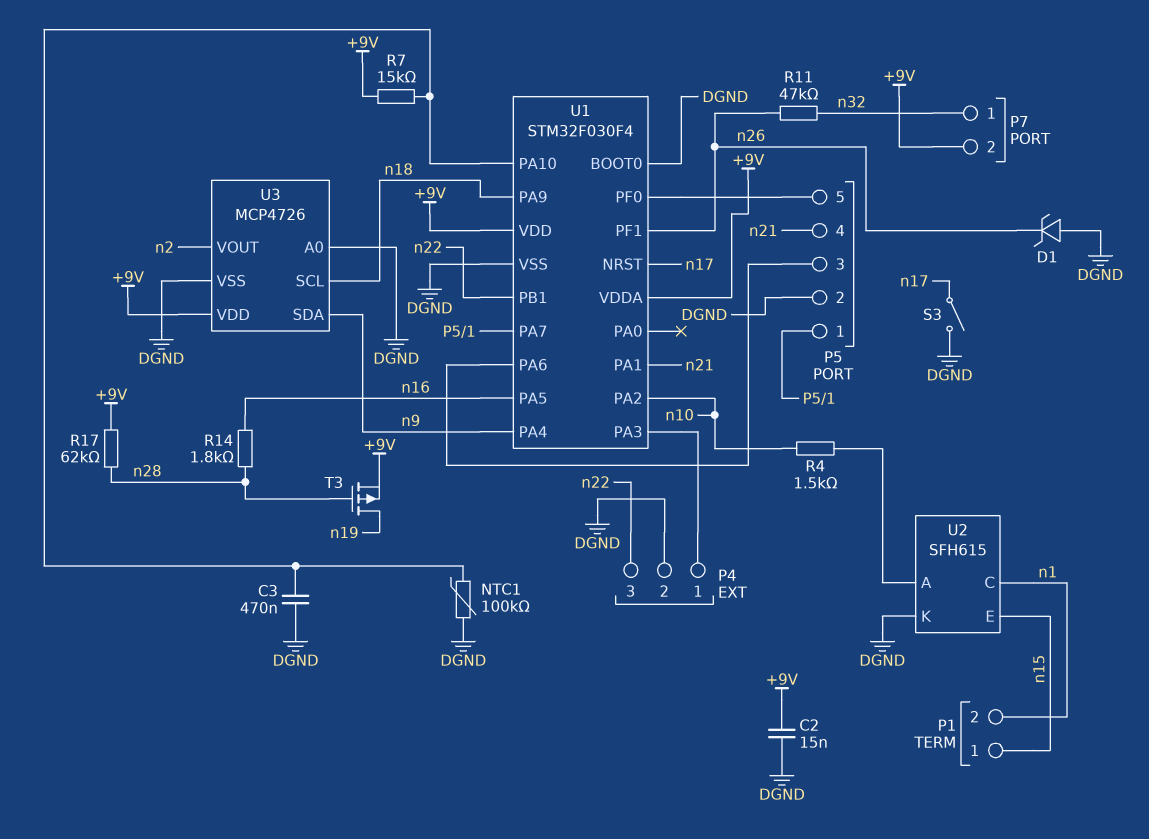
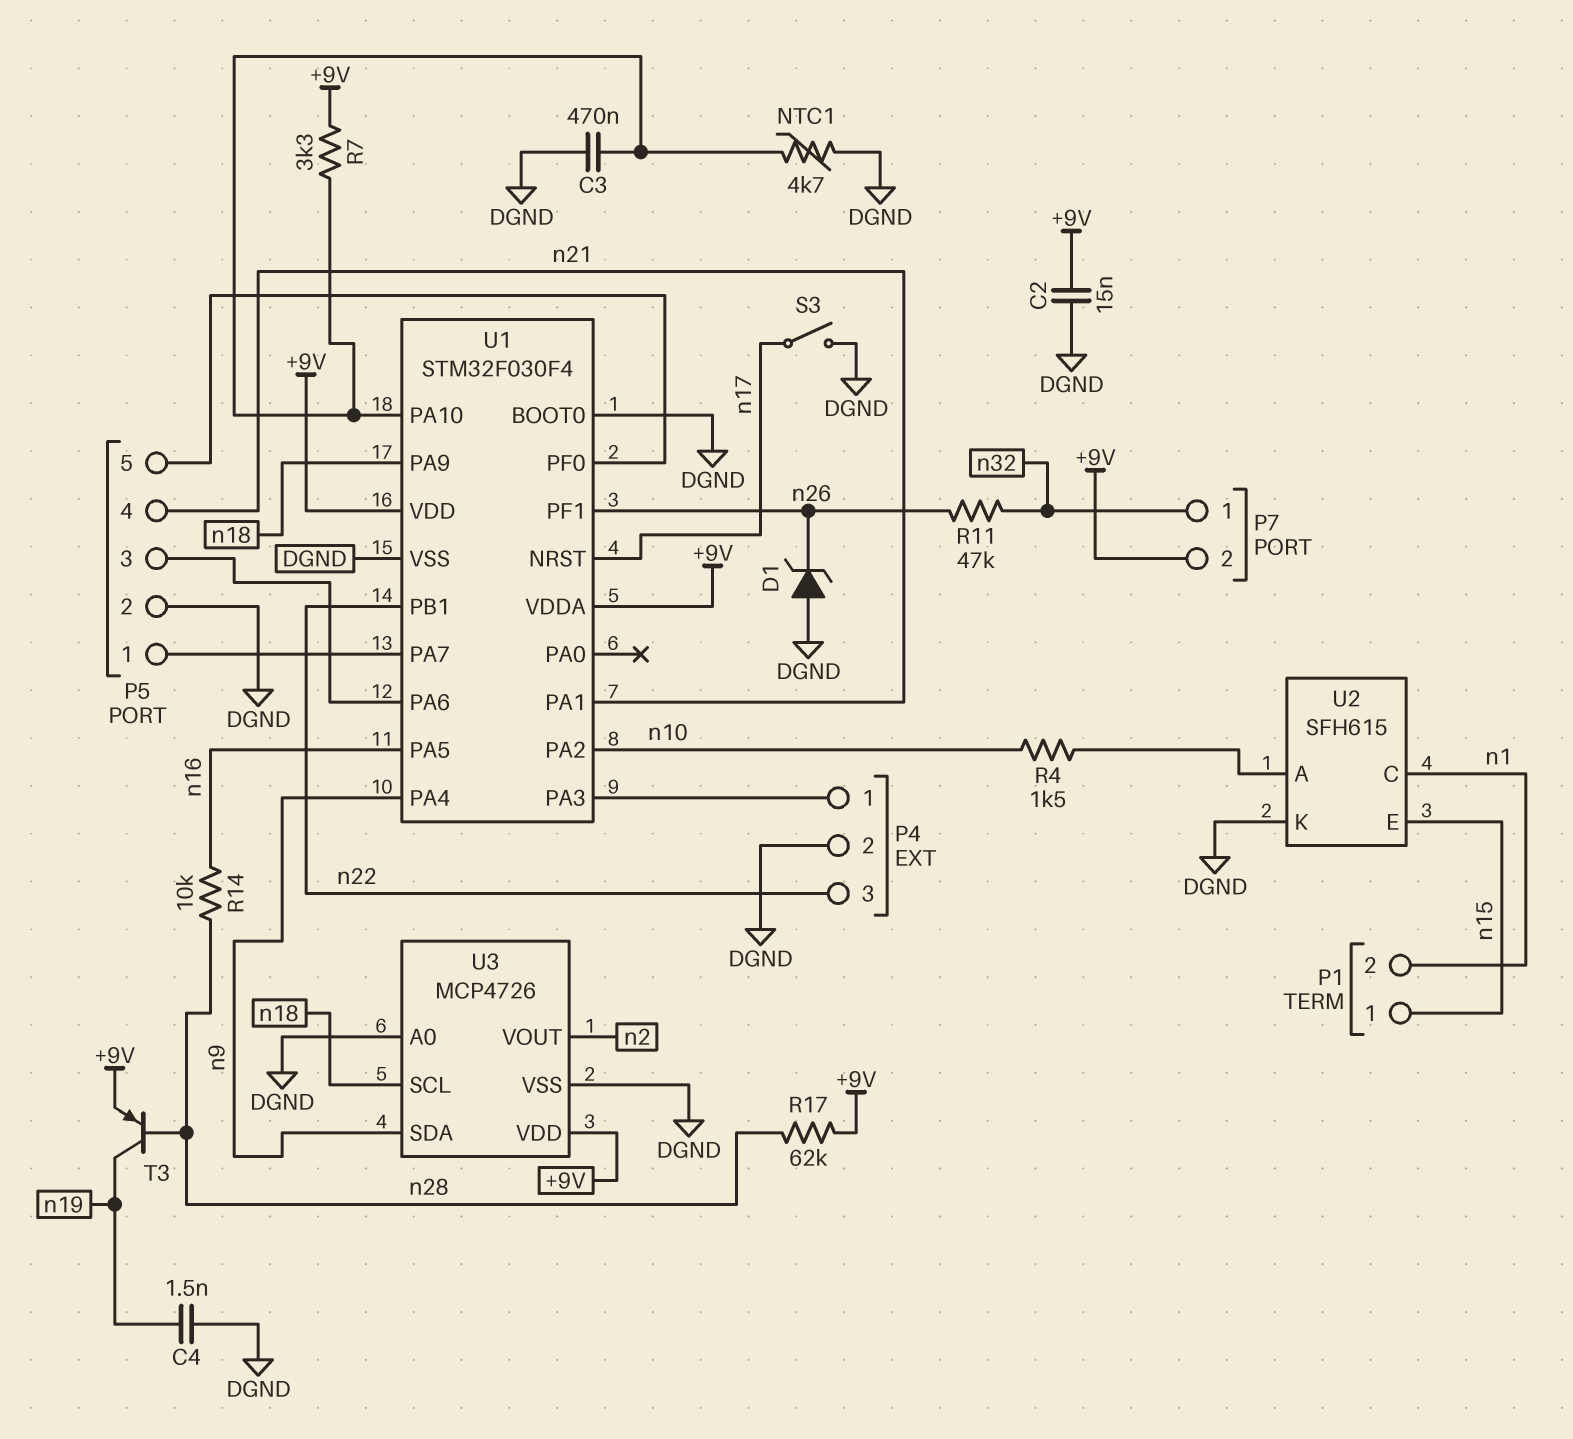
C4: none -> 1.5nF (DGND, n19)
NTC1: 100k (DGND, U1/PA10) -> 4.7k (DGND, U1/PA10)
R7: 15k (+9V, U1/PA10) -> 3.3k (+9V, U1/PA10)
R14: 1.8k (n16, n28) -> 10k (n16, n28)
T3: PMOS (G n28, D n19, S +9V) -> PNP (B n28, C n19, E +9V)

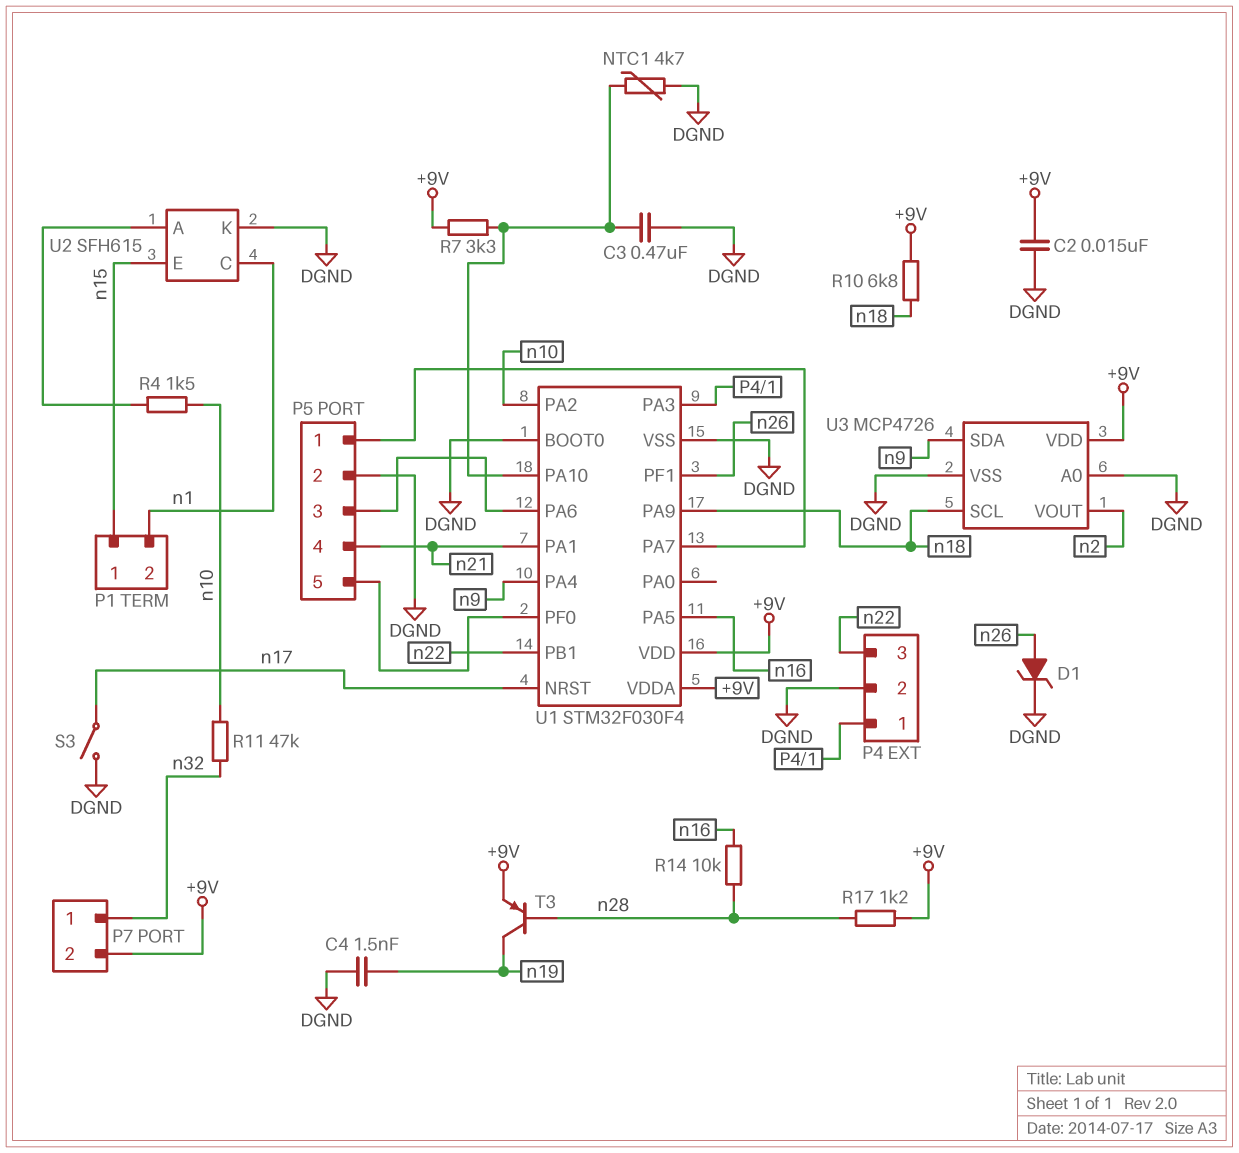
D1: zener (A DGND, K n26) -> zener (A n26, K DGND)
R10: none -> 6.8k (+9V, n18)
R11: 47k (n26, n32) -> 47k (n10, n32)
R17: 62k (+9V, n28) -> 1.2k (+9V, n28)

